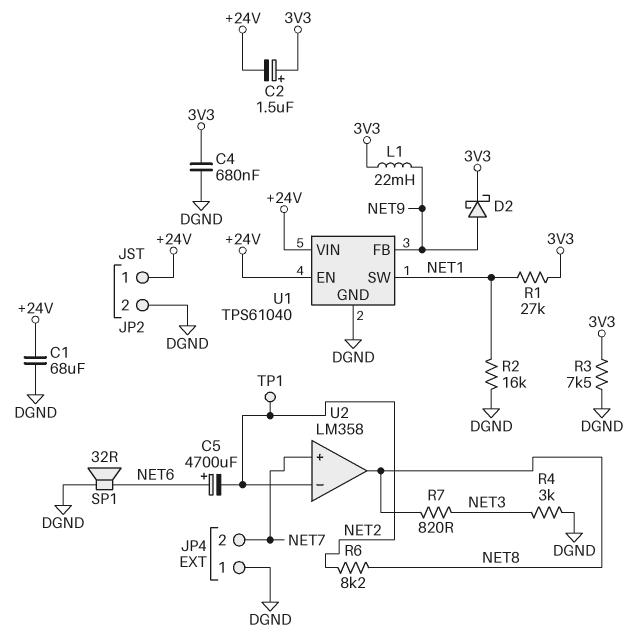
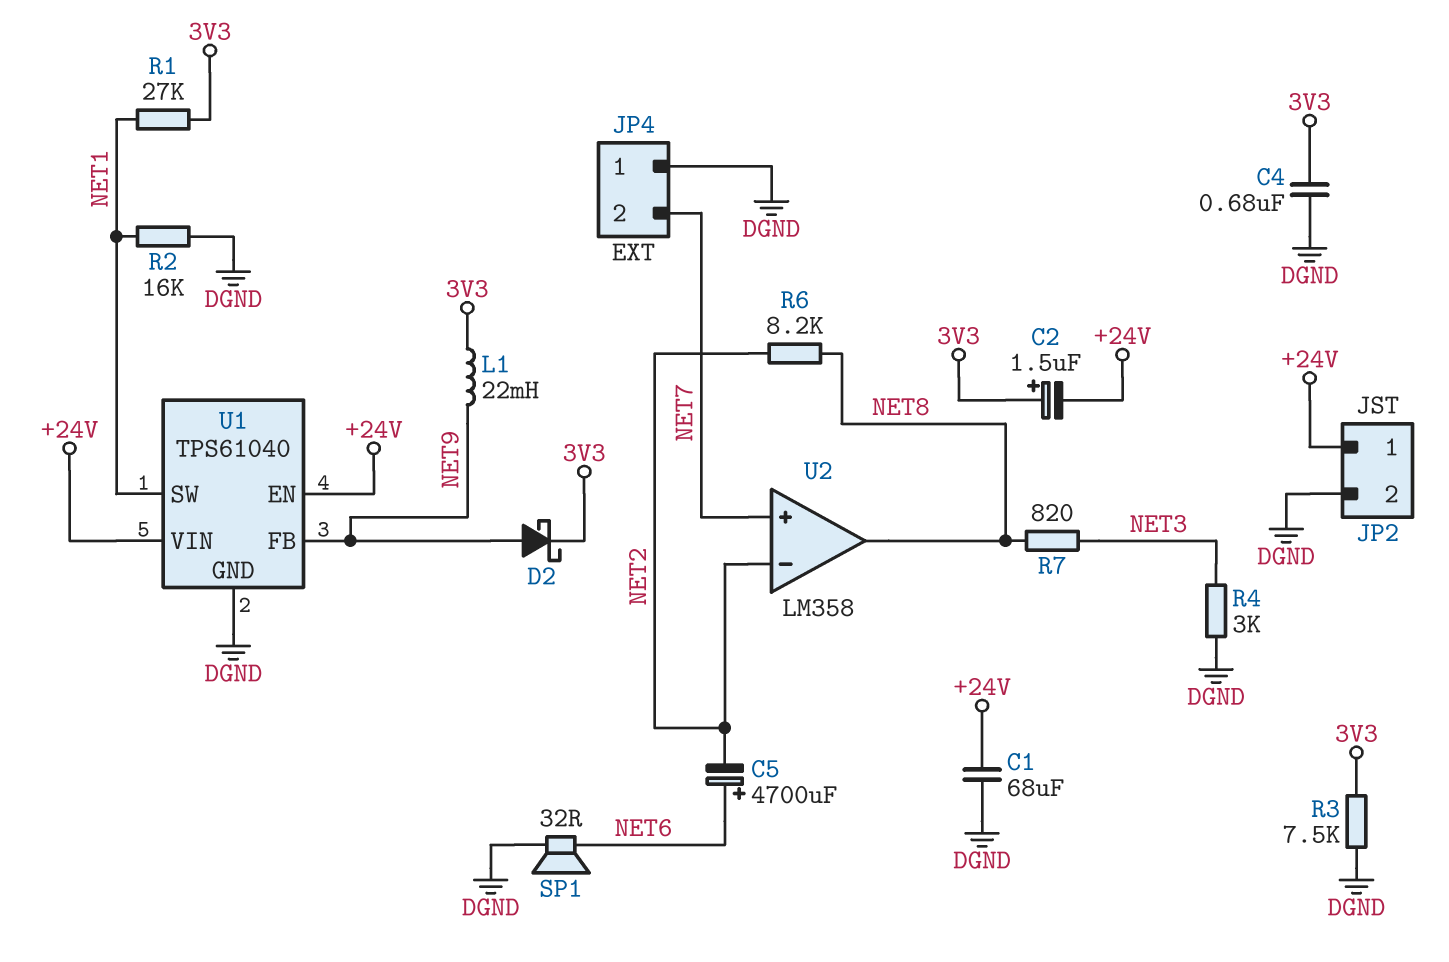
TP1: test point (NET2) -> none

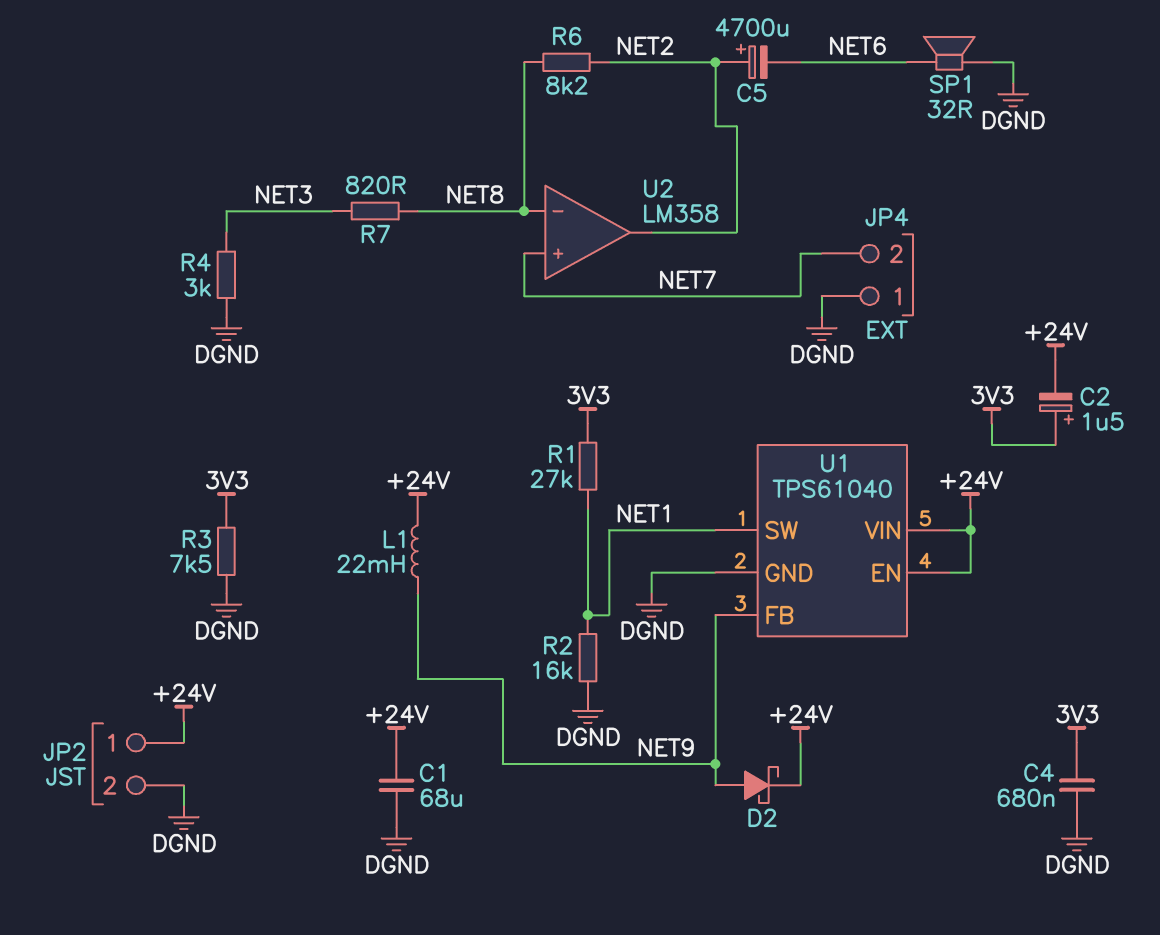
C5: 4700uF (plus NET6, minus NET2) -> 4700uF (plus NET2, minus NET6)
D2: schottky (A NET9, K 3V3) -> schottky (A NET9, K +24V)
L1: 22mH (3V3, NET9) -> 22mH (+24V, NET9)
U2 pin in-: NET2 -> NET8
U2 pin out: NET8 -> NET2

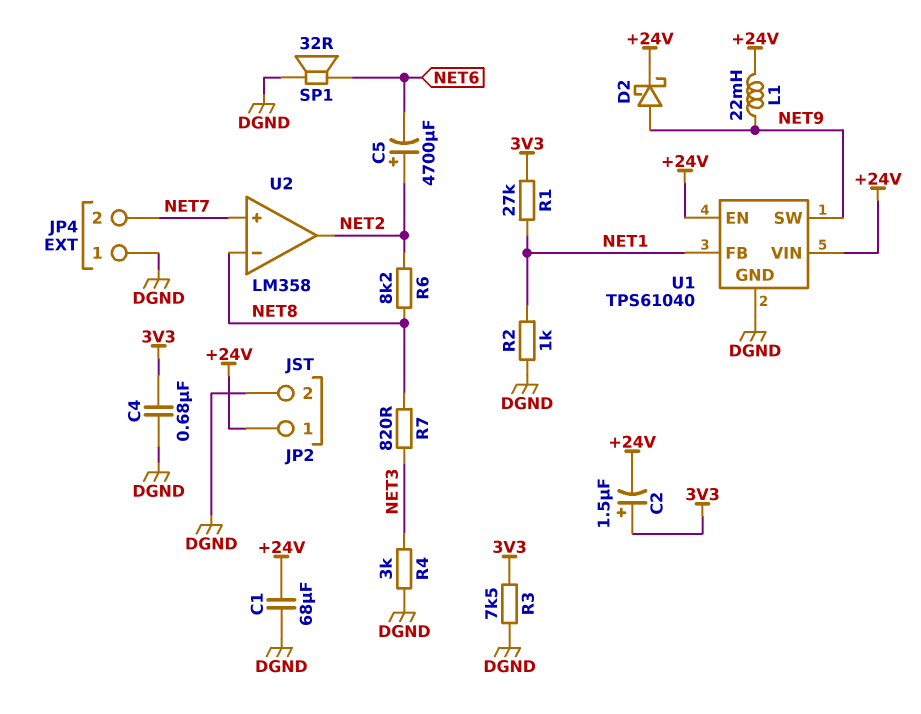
R2: 16k (DGND, NET1) -> 1k (DGND, NET1)
U1 pin FB: NET9 -> NET1
U1 pin SW: NET1 -> NET9

